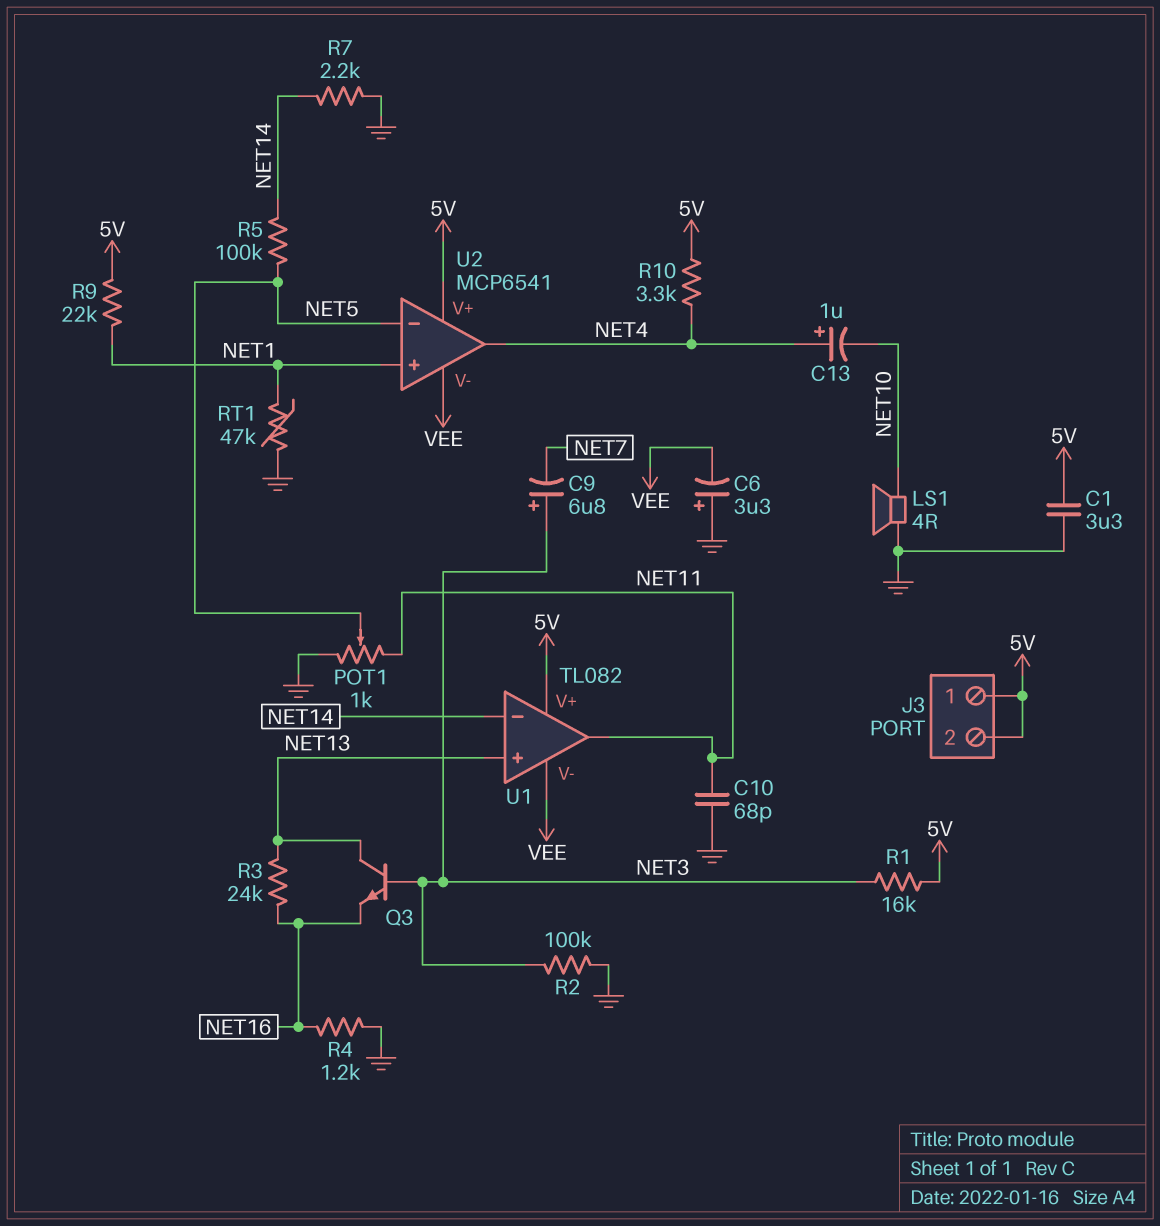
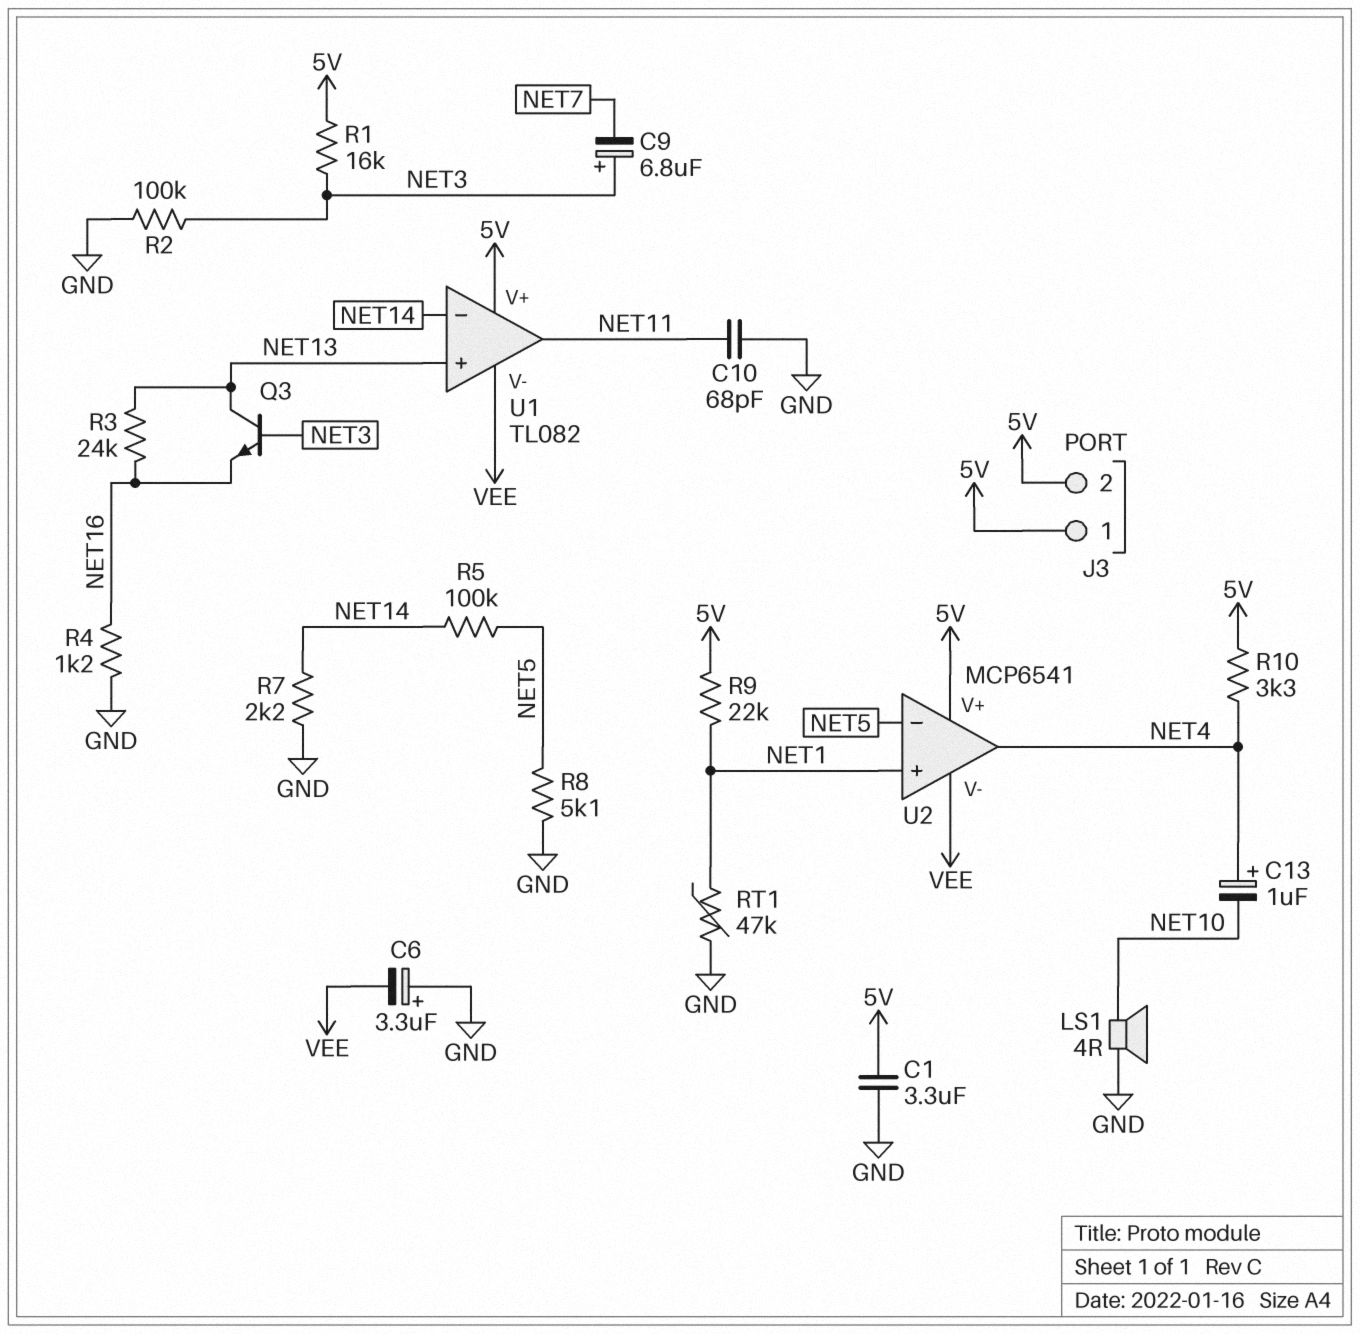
POT1: 1k (GND, NET11, wiper NET5) -> none
R8: none -> 5.1k (GND, NET5)

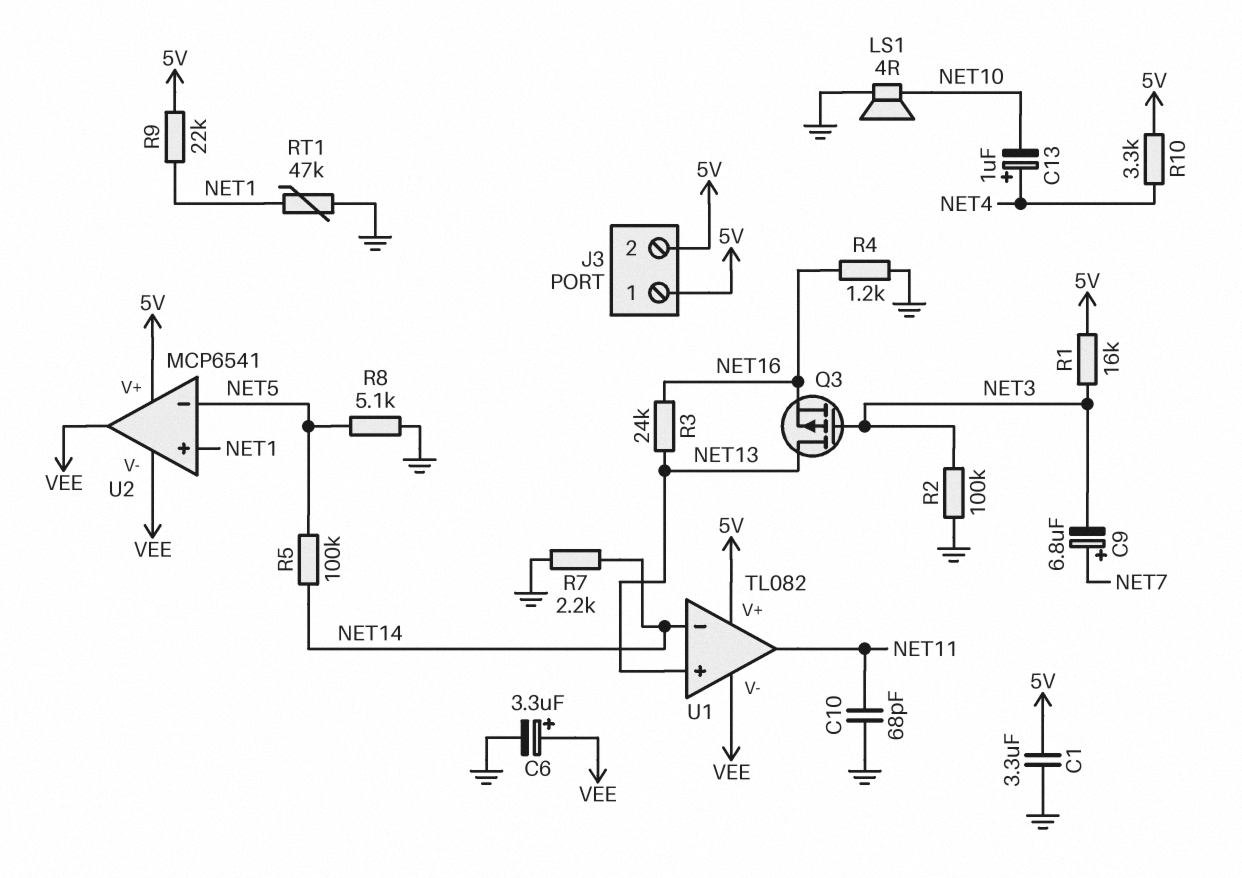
C6: 3.3uF (plus GND, minus VEE) -> 3.3uF (plus VEE, minus GND)
C9: 6.8uF (plus NET3, minus NET7) -> 6.8uF (plus NET7, minus NET3)
Q3: NPN (B NET3, C NET13, E NET16) -> PMOS (G NET3, D NET13, S NET16)
U2 pin out: NET4 -> VEE

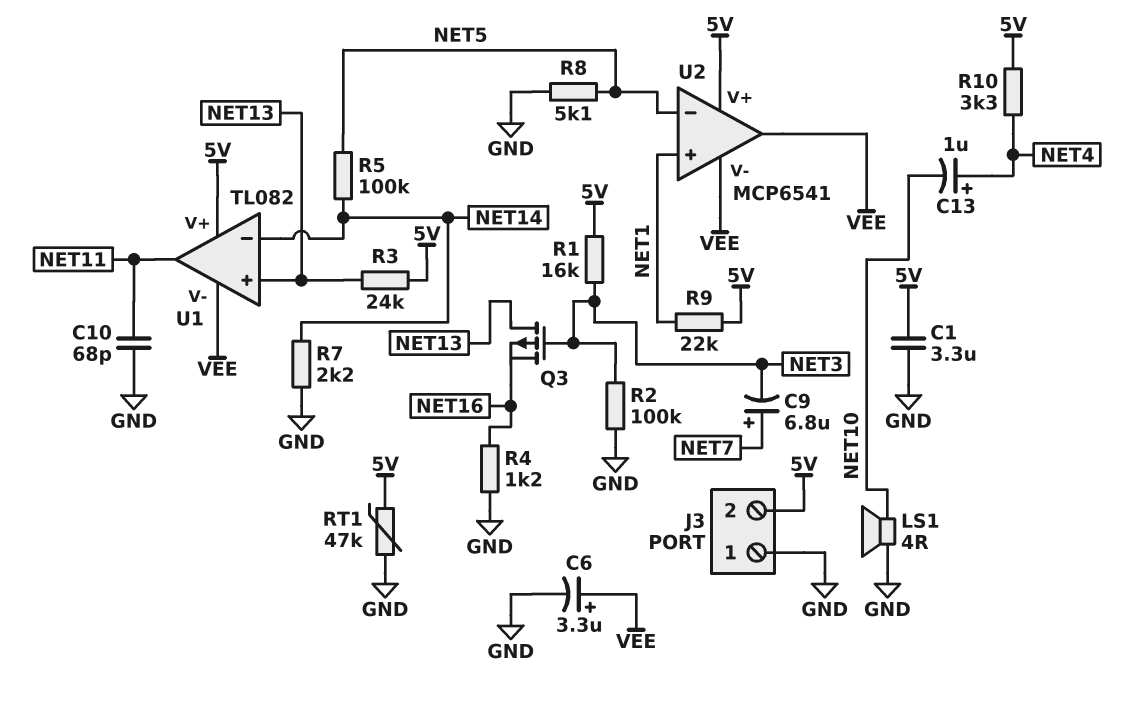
J3 pin 1: 5V -> GND
R3: 24k (NET13, NET16) -> 24k (5V, NET13)
RT1: 47k (GND, NET1) -> 47k (5V, GND)

